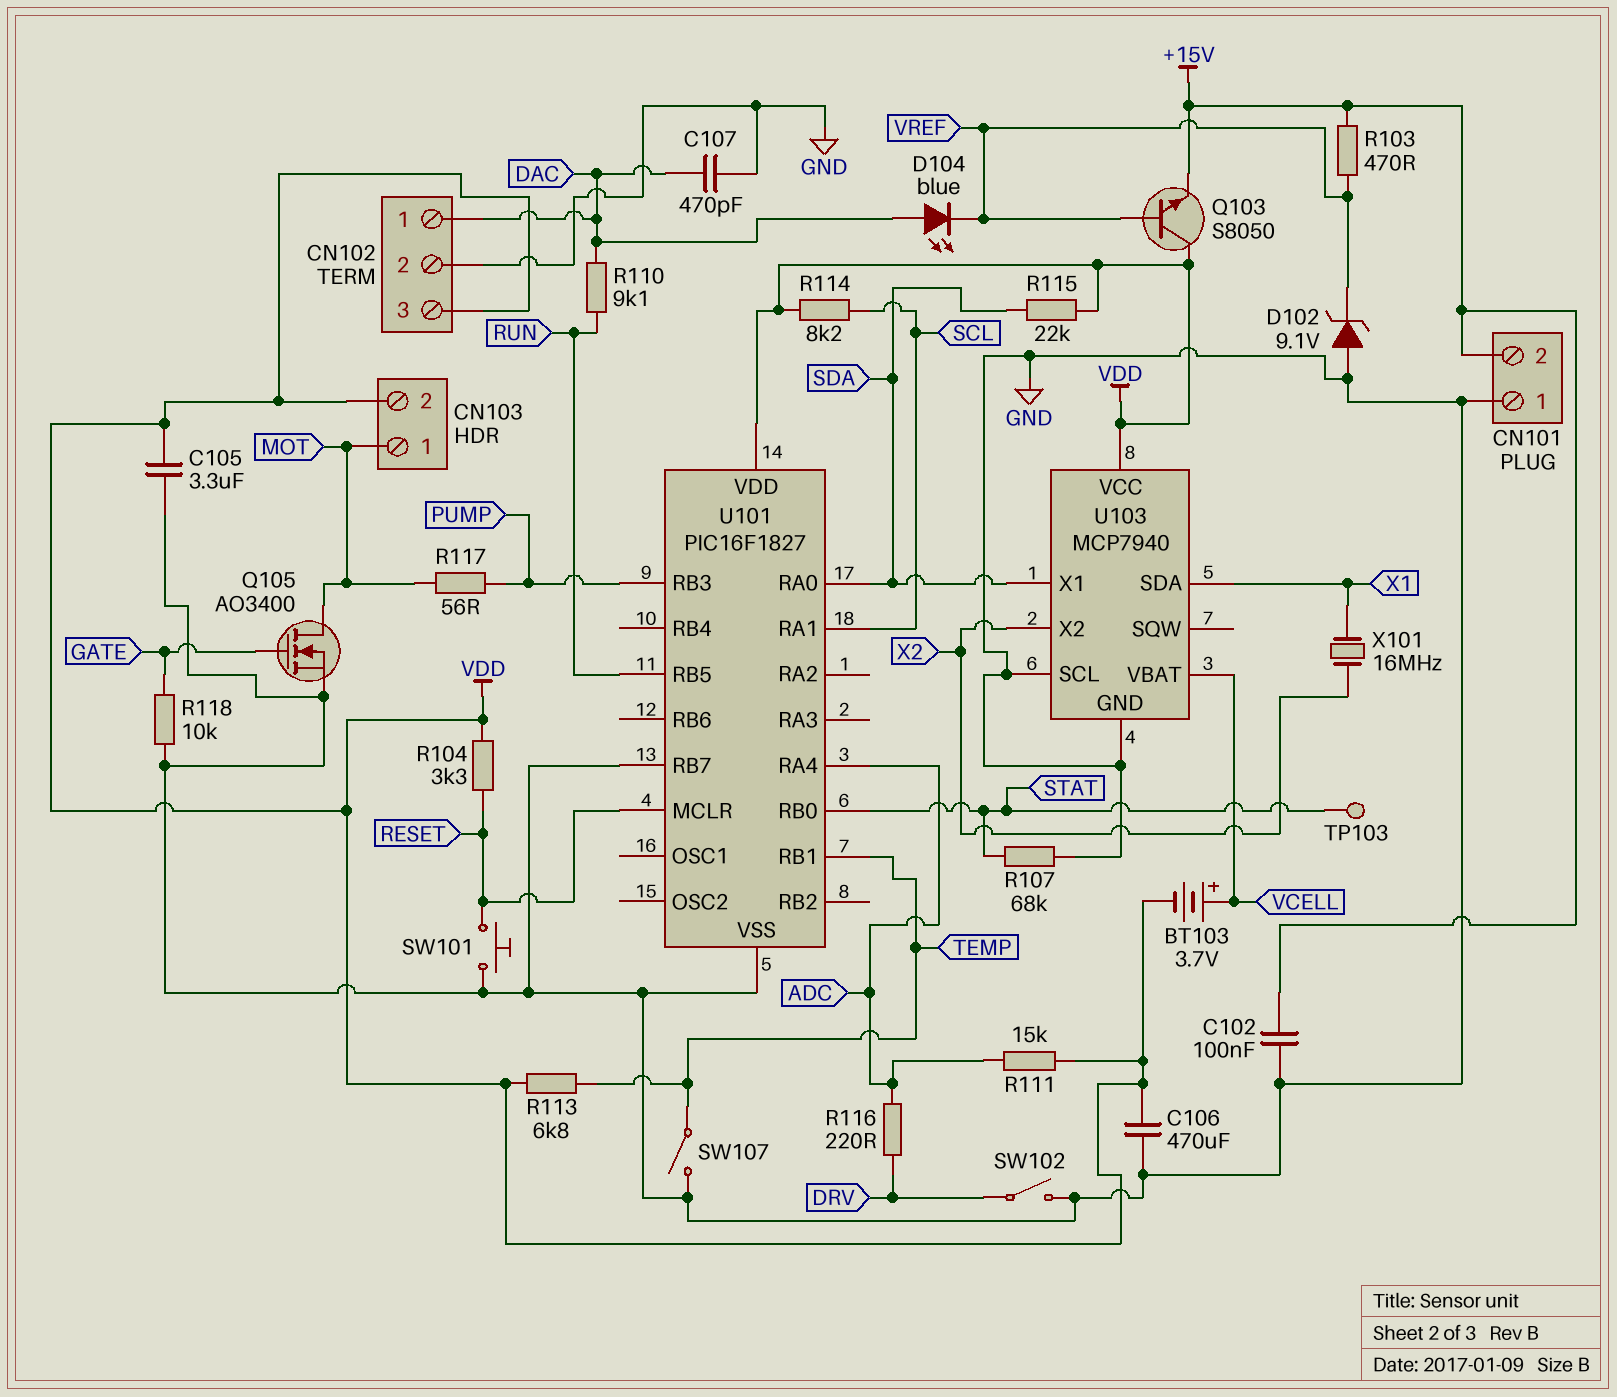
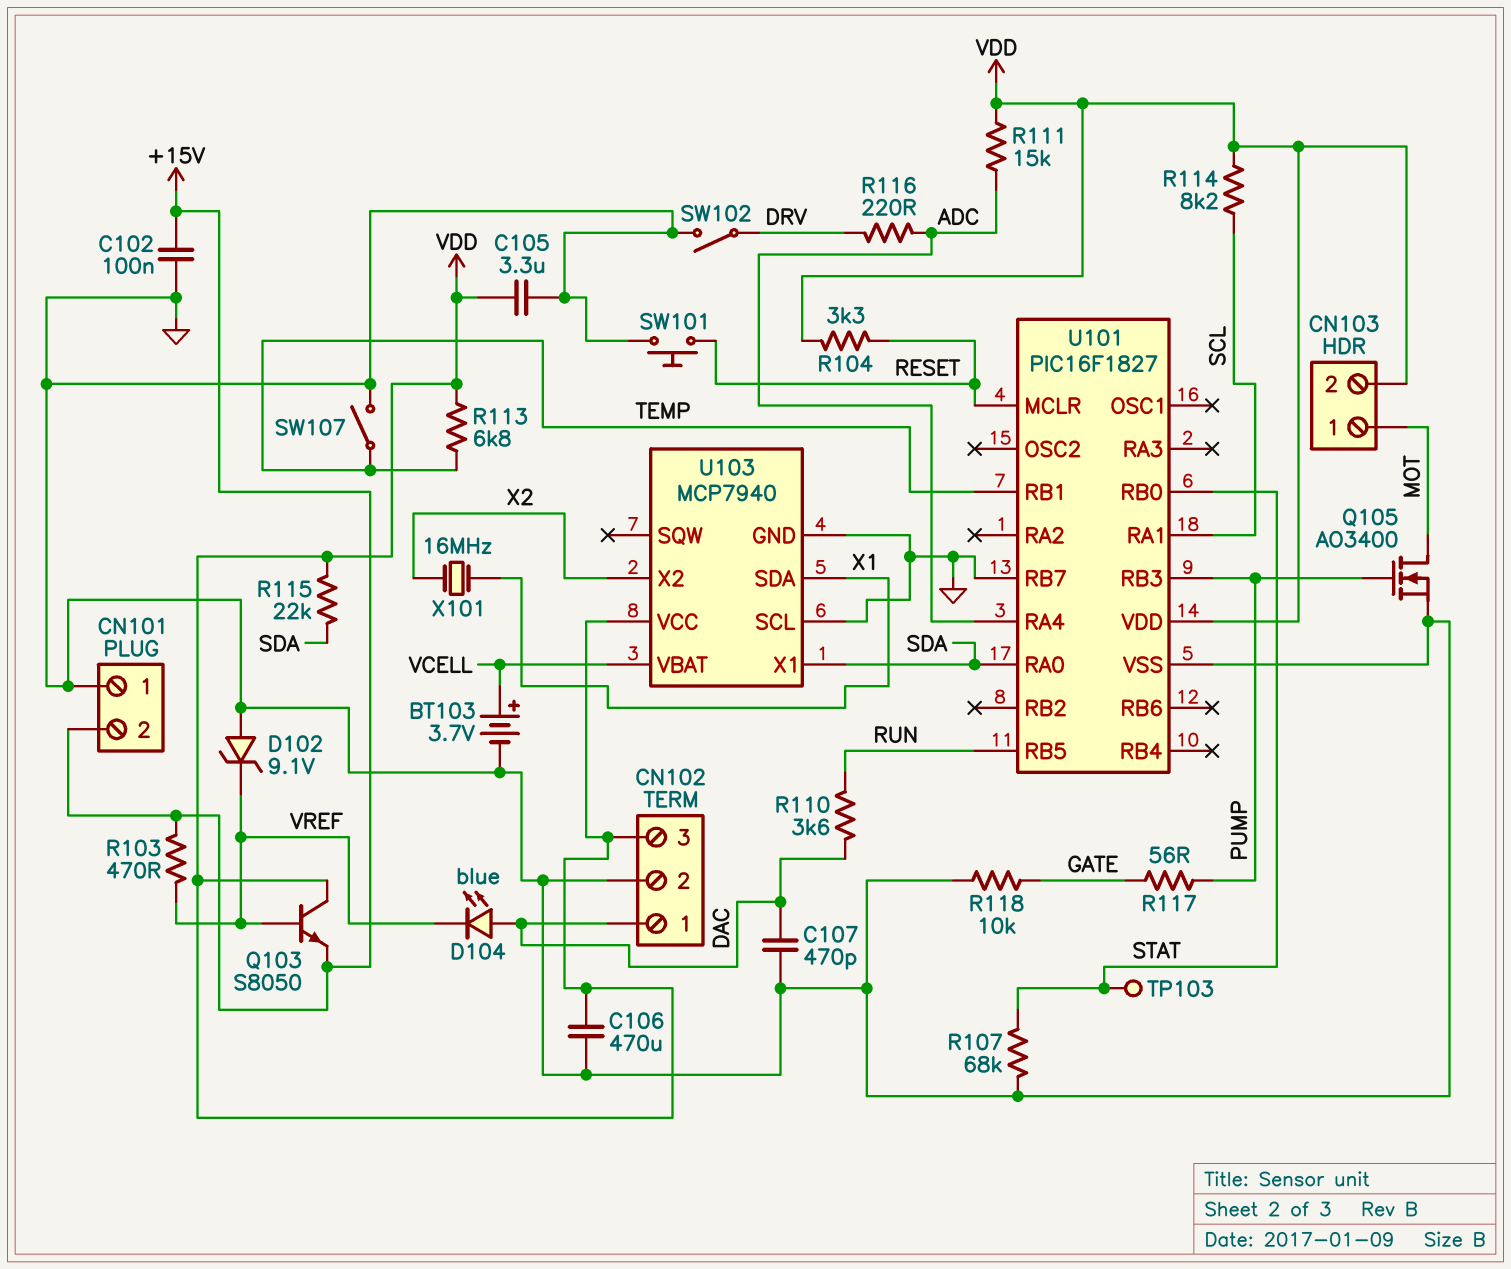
BT103: 3.7V (plus VCELL, minus VDD) -> 3.7V (plus VCELL, minus GND)
Q105: NMOS AO3400 (G GATE, D MOT, S GND) -> NMOS AO3400 (G PUMP, D MOT, S GND)
R110: 9.1k (DAC, RUN) -> 3.6k (DAC, RUN)
R117: 56 (MOT, PUMP) -> 56 (GATE, PUMP)

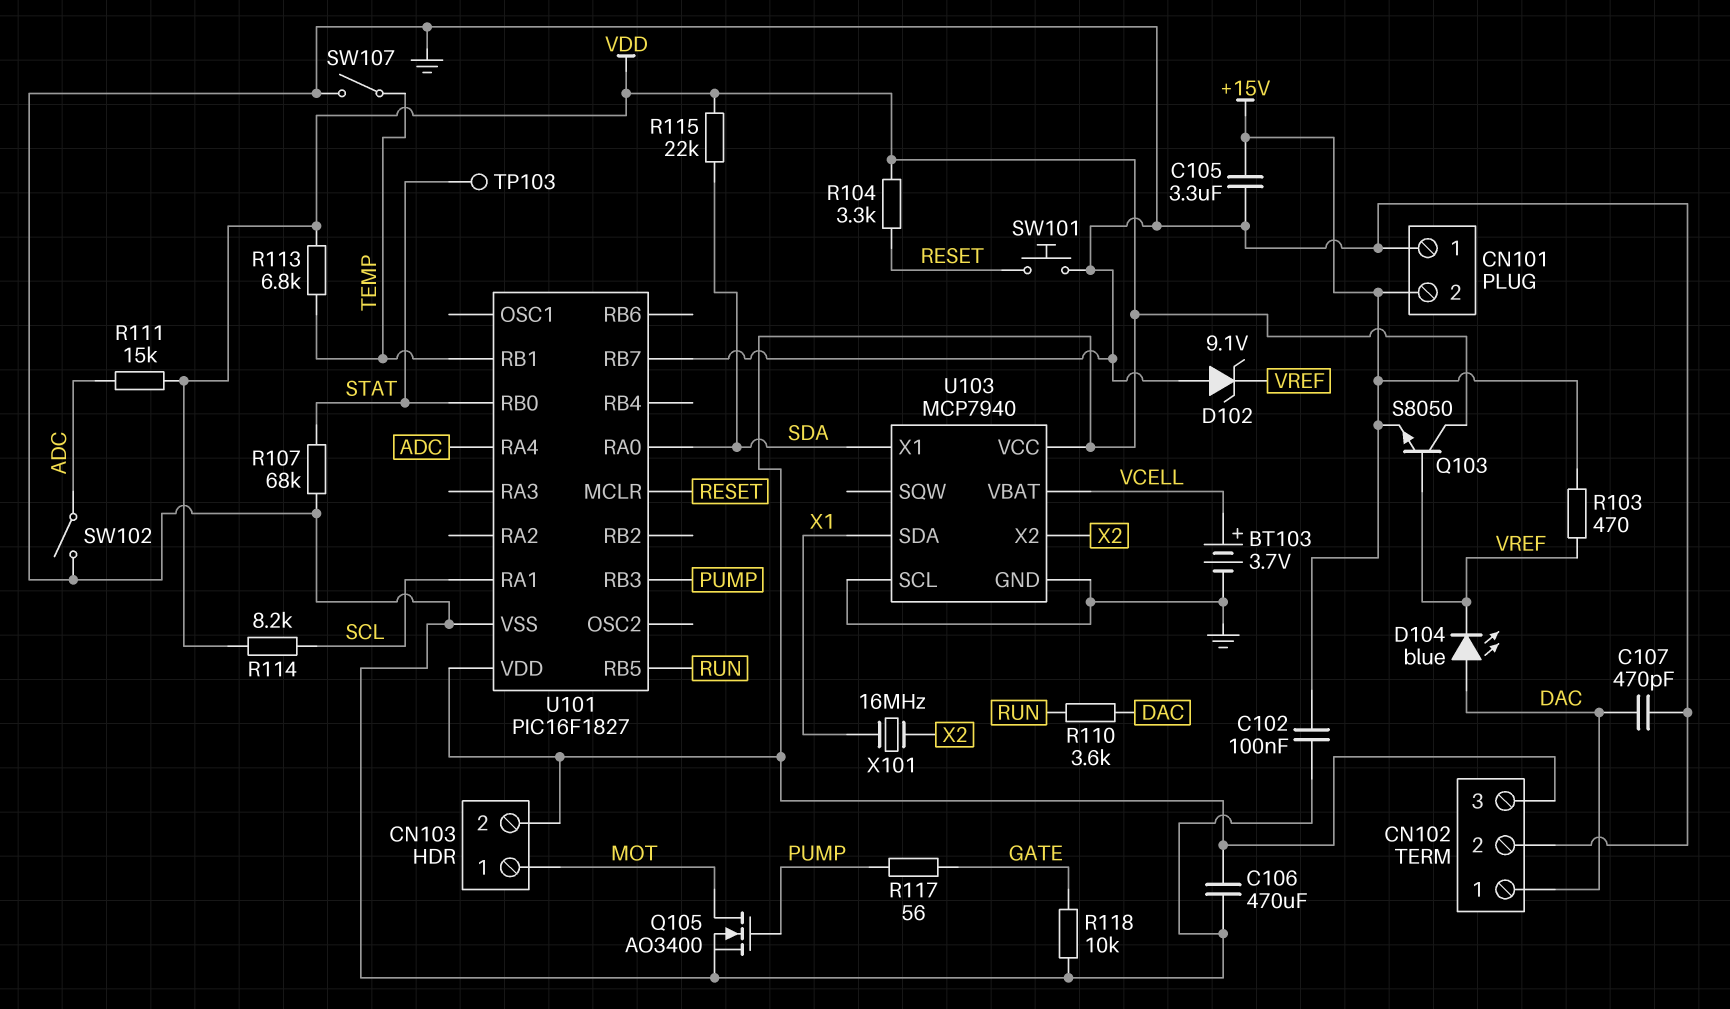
C105: 3.3uF (GND, VDD) -> 3.3uF (+15V, GND)
R116: 220 (ADC, DRV) -> none
SW102: switch (DRV, GND) -> switch (ADC, GND)

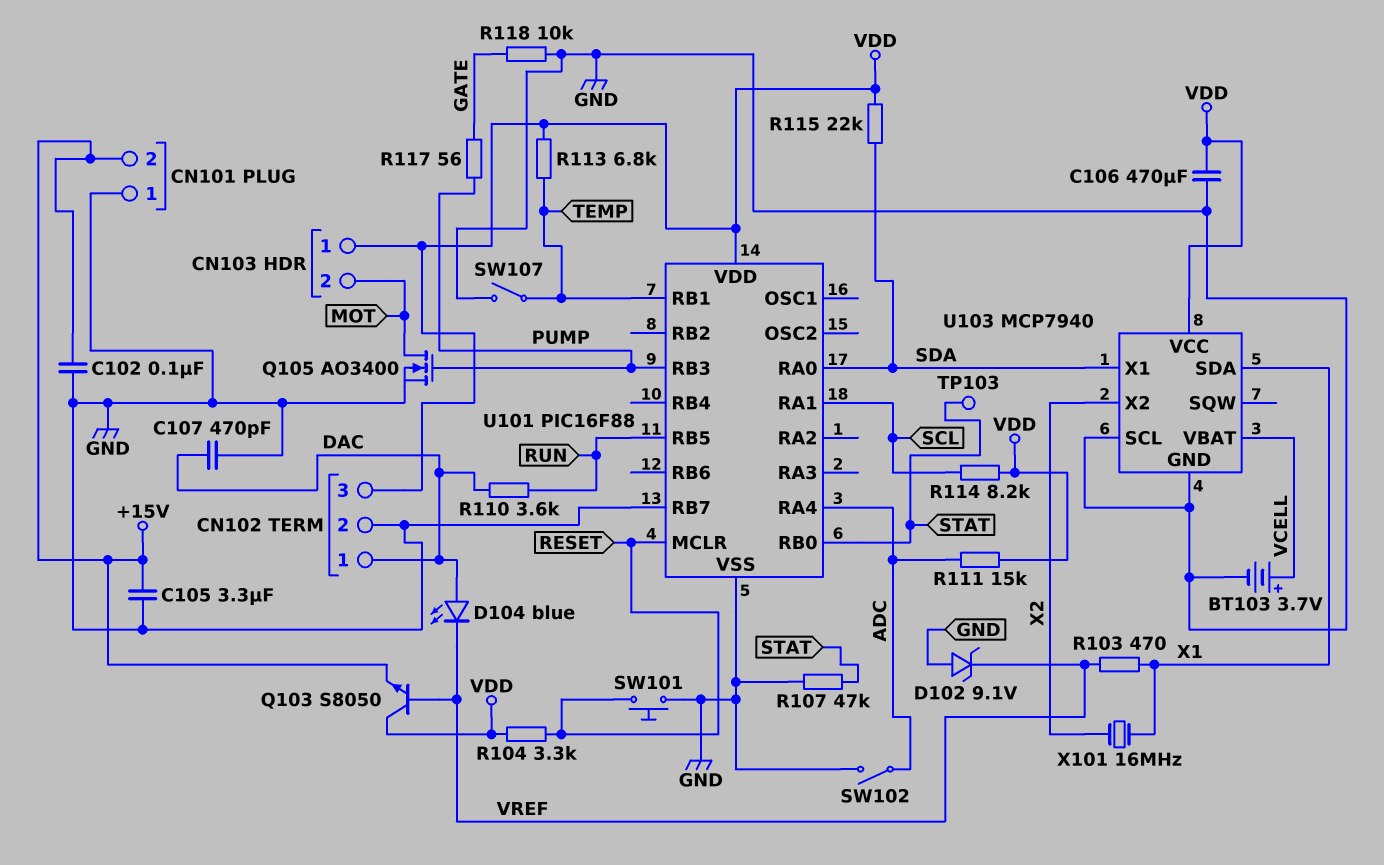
CN103 pin 1: MOT -> VDD
CN103 pin 2: VDD -> MOT
R103: 470 (+15V, VREF) -> 470 (VREF, X1)
R107: 68k (GND, STAT) -> 47k (GND, STAT)
U101: PIC16F1827 -> PIC16F88

